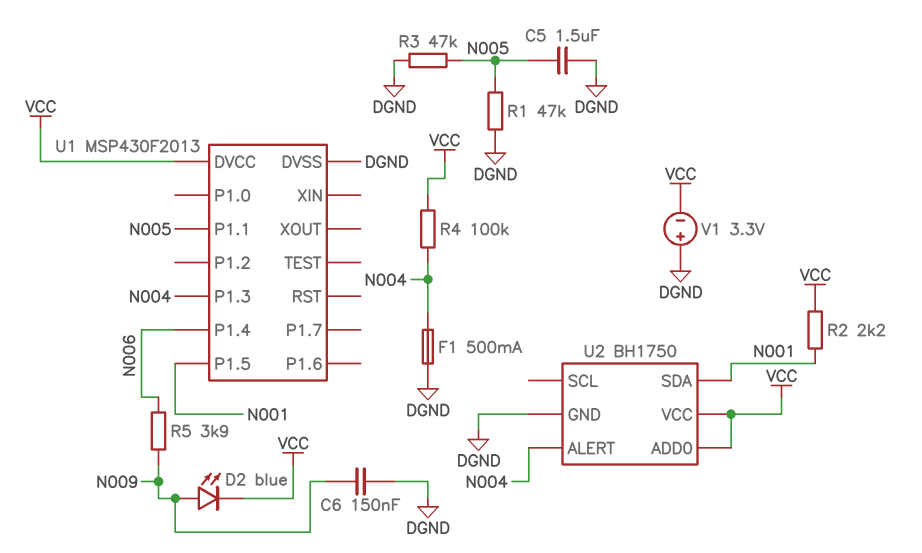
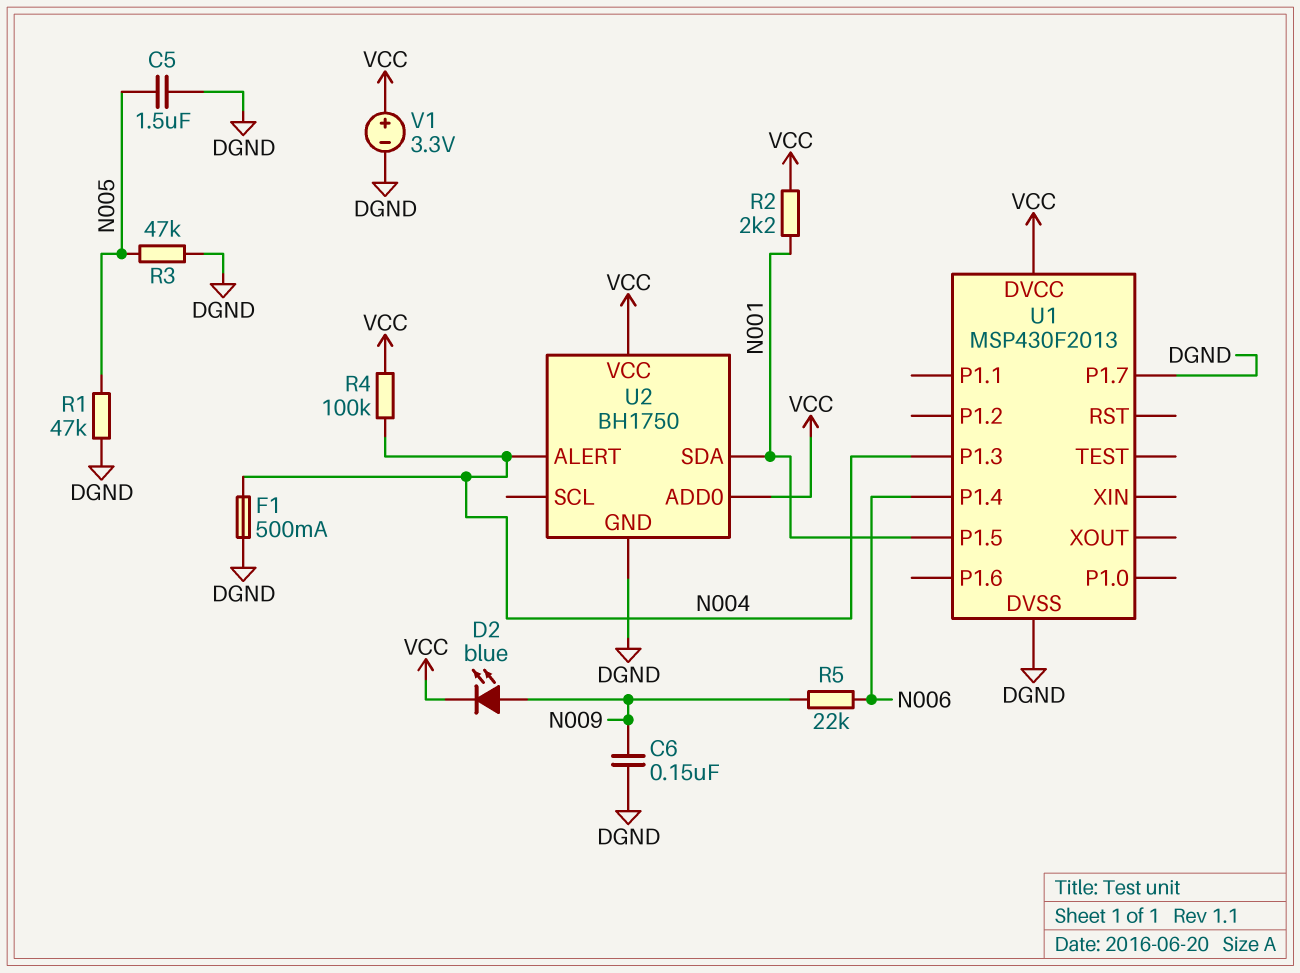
R5: 3.9k (N006, N009) -> 22k (N006, N009)
U1 pin P1.1: N005 -> none
U1 pin P1.7: none -> DGND
V1: 3.3V (plus DGND, minus VCC) -> 3.3V (plus VCC, minus DGND)

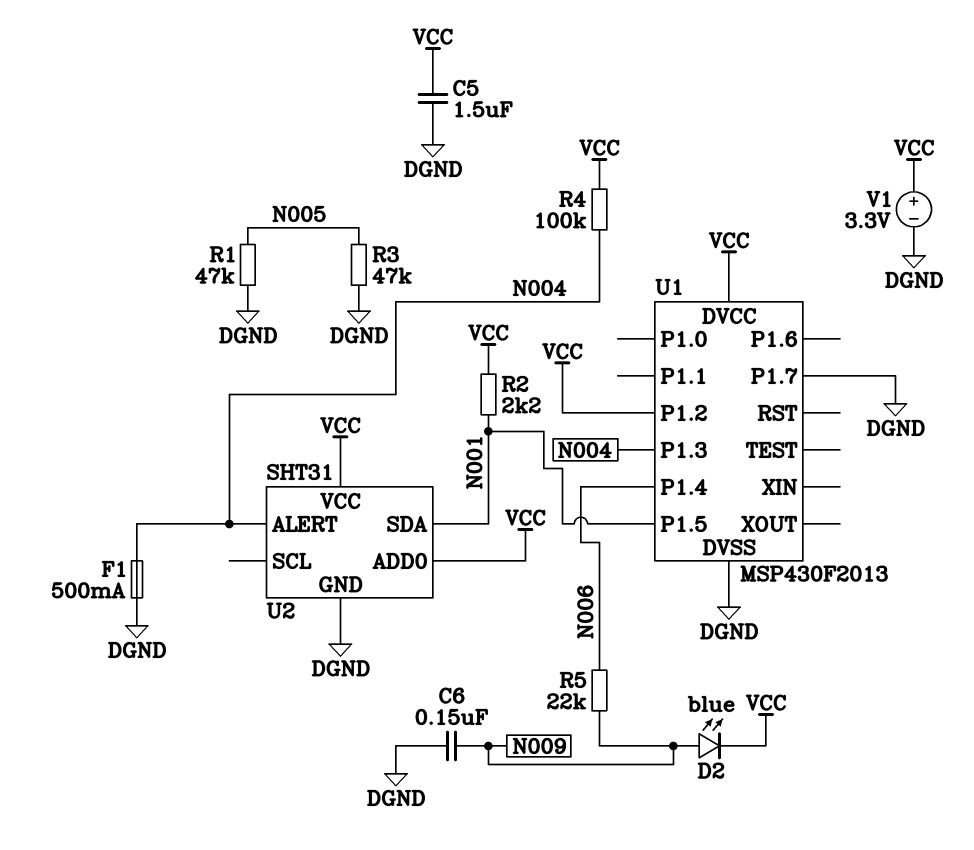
C5: 1.5uF (DGND, N005) -> 1.5uF (DGND, VCC)
U1 pin P1.2: none -> VCC
U2: BH1750 -> SHT31

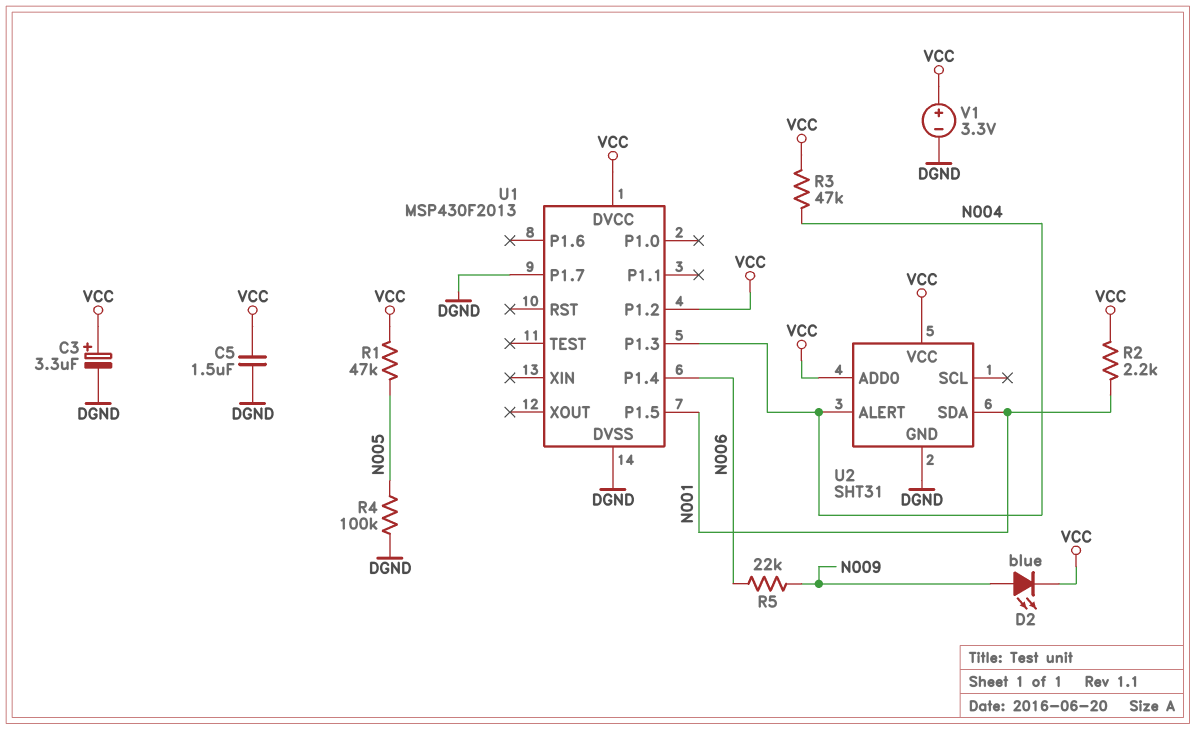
C3: none -> 3.3uF (plus VCC, minus DGND)
C6: 150nF (DGND, N009) -> none
F1: 500mA (DGND, N004) -> none
R1: 47k (DGND, N005) -> 47k (N005, VCC)
R3: 47k (DGND, N005) -> 47k (N004, VCC)
R4: 100k (N004, VCC) -> 100k (DGND, N005)

